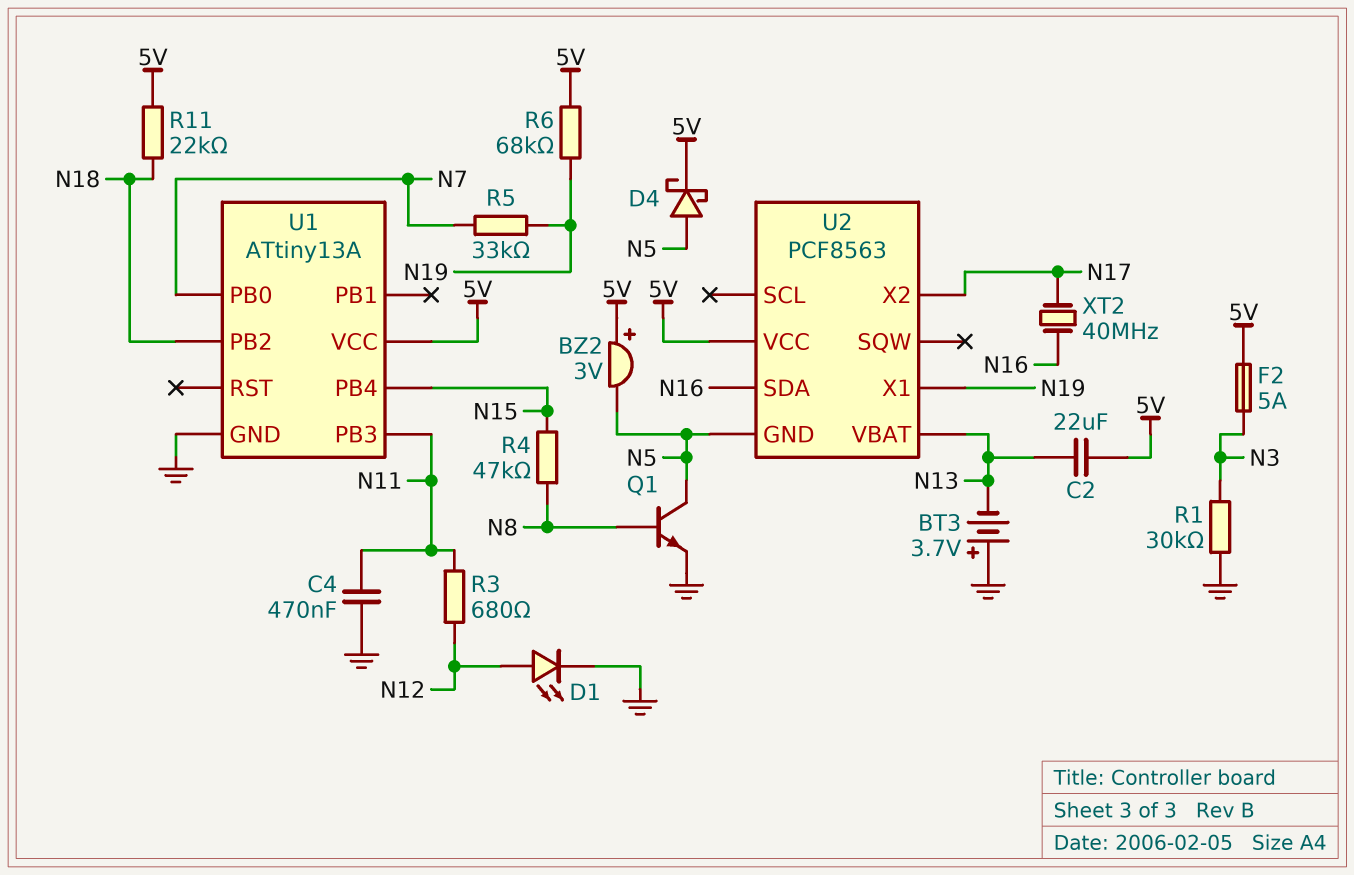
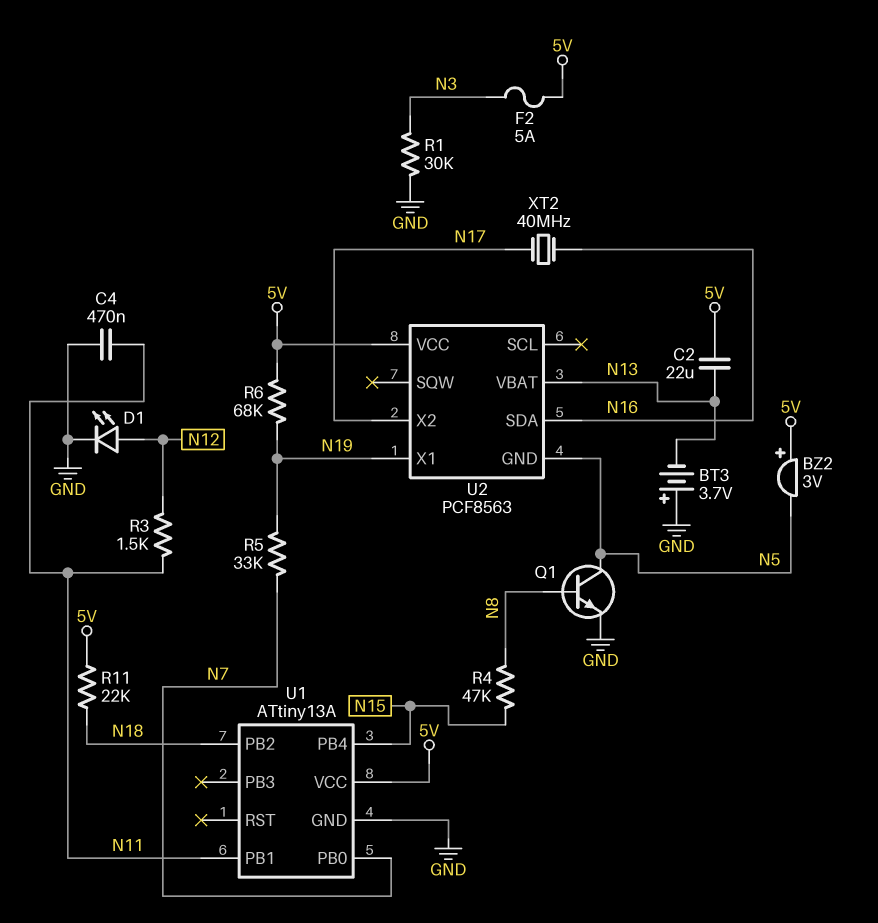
D4: schottky (A N5, K 5V) -> none
R3: 680 (N11, N12) -> 1.5k (N11, N12)
U1 pin PB1: none -> N11
U1 pin PB3: N11 -> none

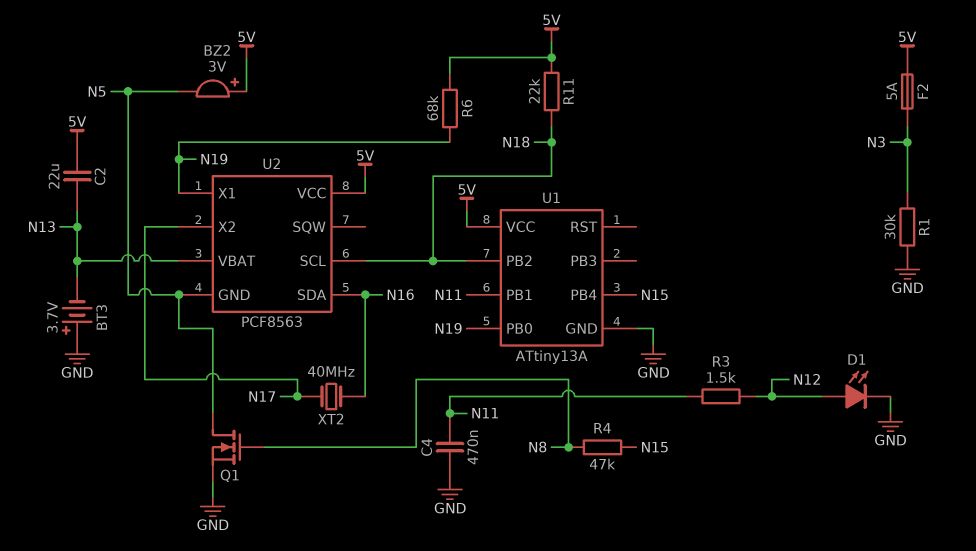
Q1: NPN (B N8, C N5, E GND) -> NMOS (G N8, D N5, S GND)
R5: 33k (N7, N19) -> none
U1 pin PB0: N7 -> N19
U2 pin SCL: none -> N18

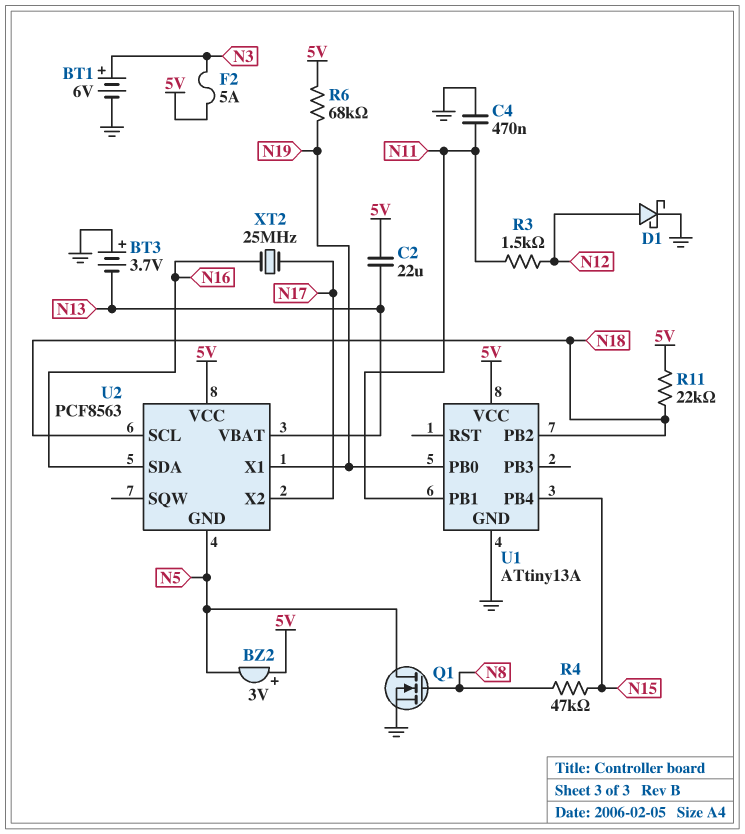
BT1: none -> 6V (plus N3, minus GND)
D1: LED (A N12, K GND) -> schottky (A N12, K GND)
R1: 30k (GND, N3) -> none
XT2: 40MHz (N16, N17) -> 25MHz (N16, N17)

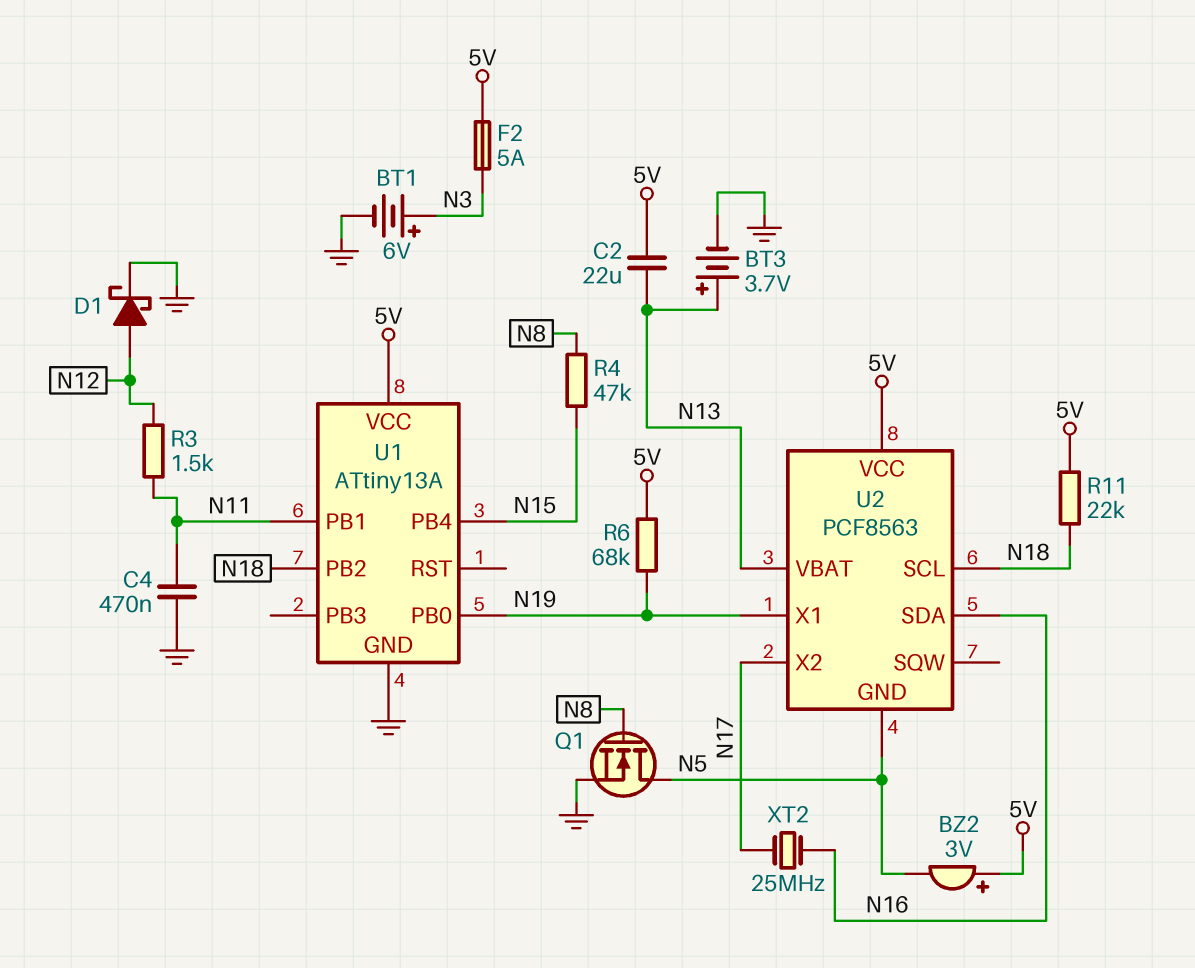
BT3: 3.7V (plus GND, minus N13) -> 3.7V (plus N13, minus GND)

